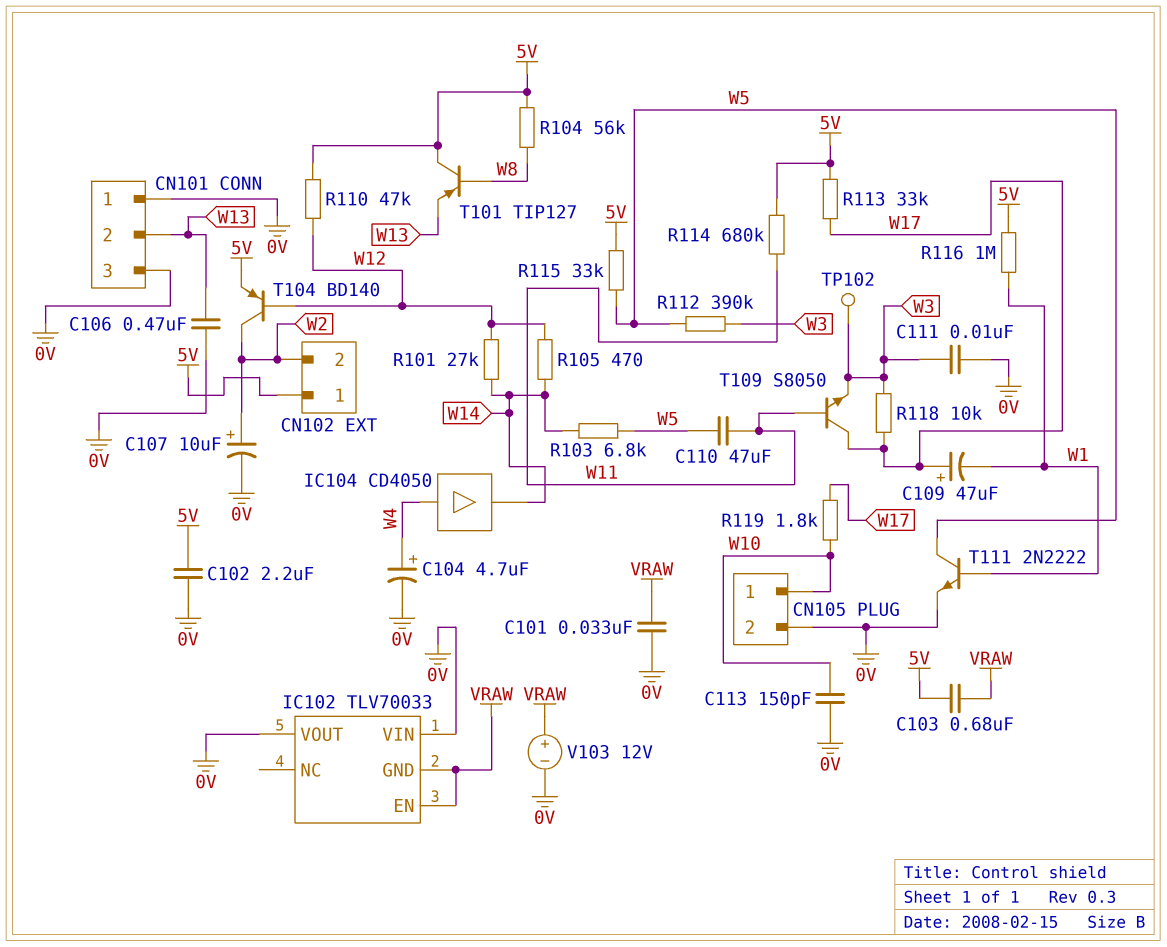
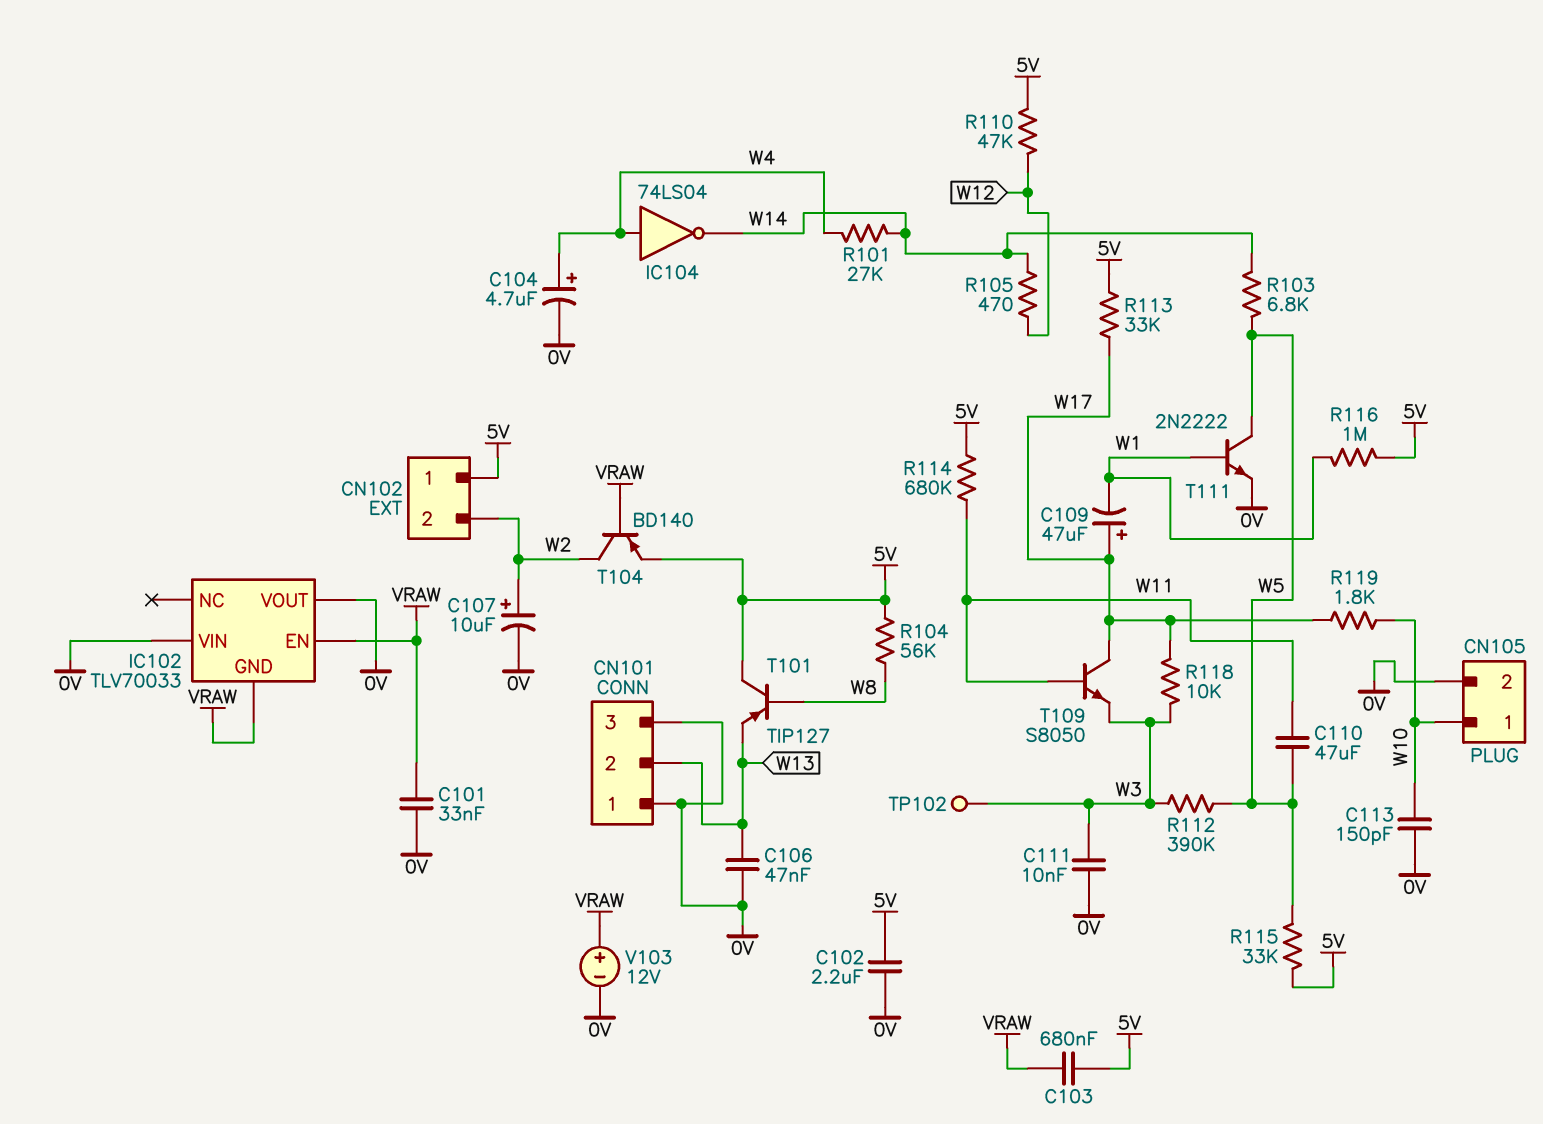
C106: 470nF (0V, W13) -> 47nF (0V, W13)
IC104: buffer CD4050 (in W4, out W14) -> NOT 74LS04 (in W4, out W14)
R101: 27k (W12, W14) -> 27k (W4, W14)
T104: PNP BD140 (B W12, C W2, E 5V) -> PNP BD140 (B VRAW, C W2, E 5V)

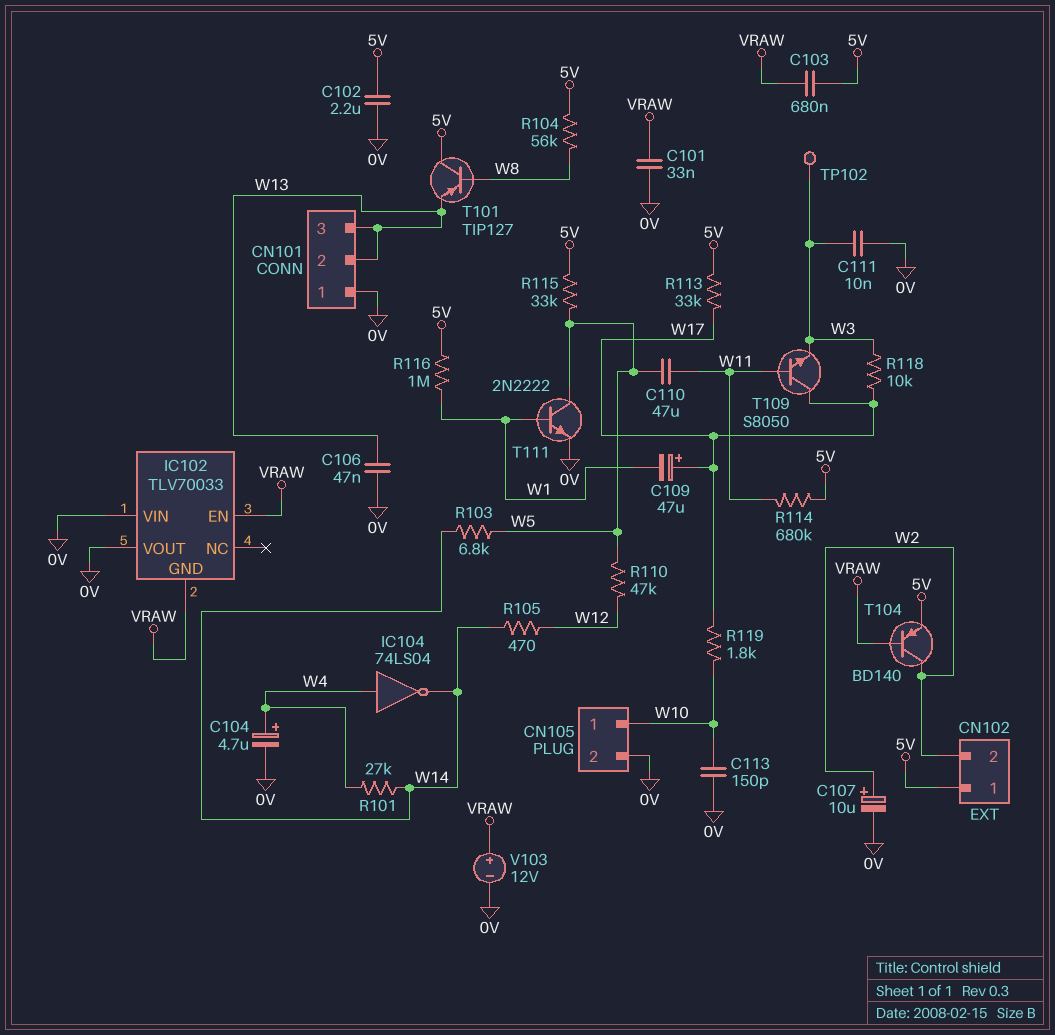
CN101 pin 3: 0V -> W13
R110: 47k (5V, W12) -> 47k (W5, W12)
R112: 390k (W3, W5) -> none

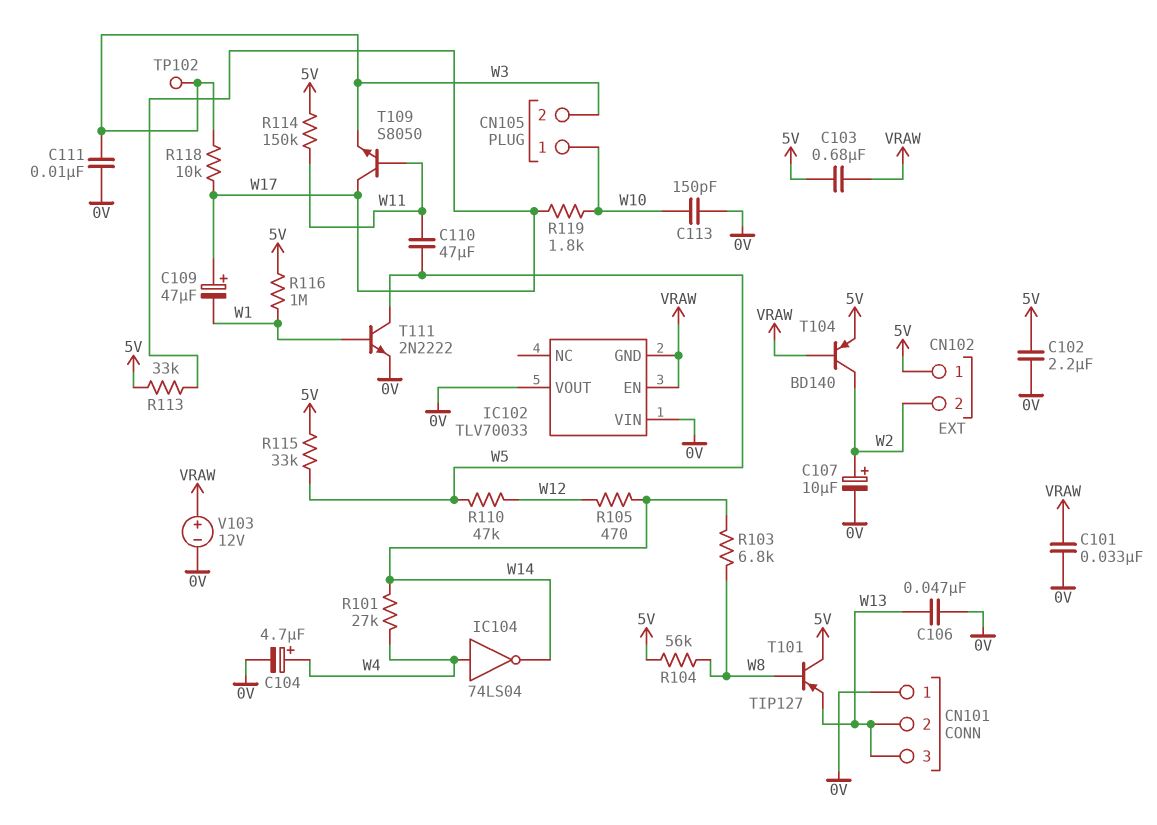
CN105 pin 2: 0V -> W3
R103: 6.8k (W5, W14) -> 6.8k (W8, W14)
R114: 680k (5V, W11) -> 150k (5V, W11)

